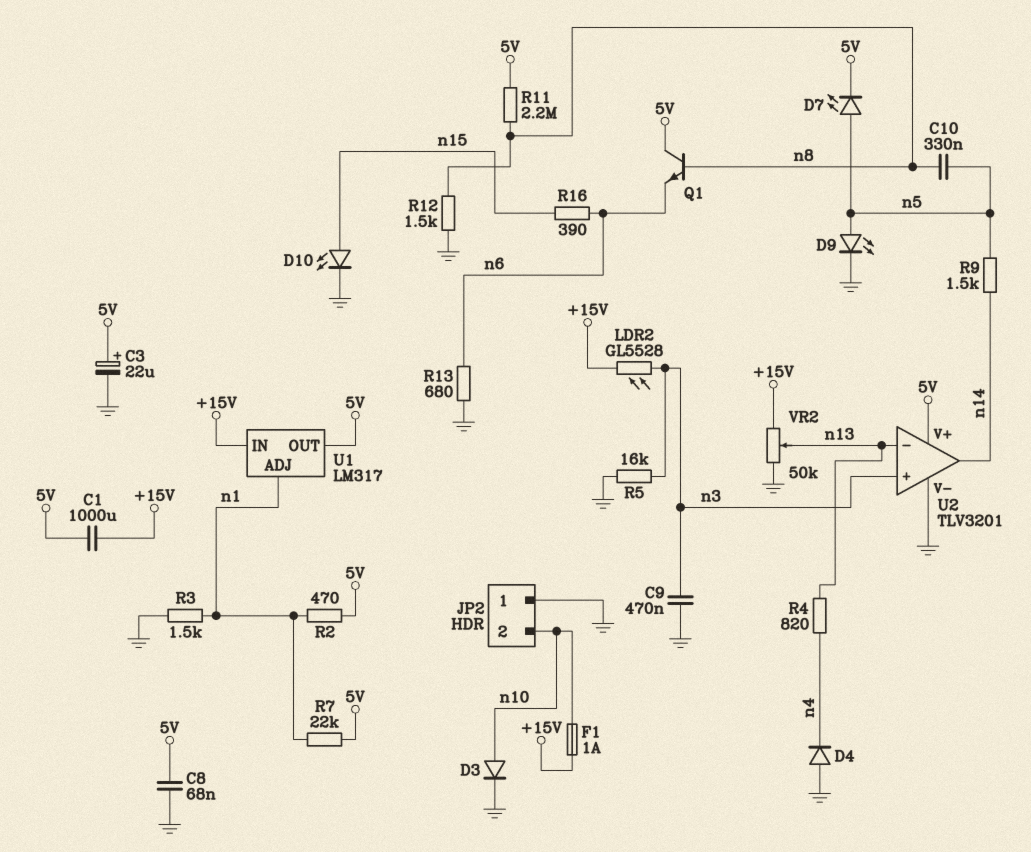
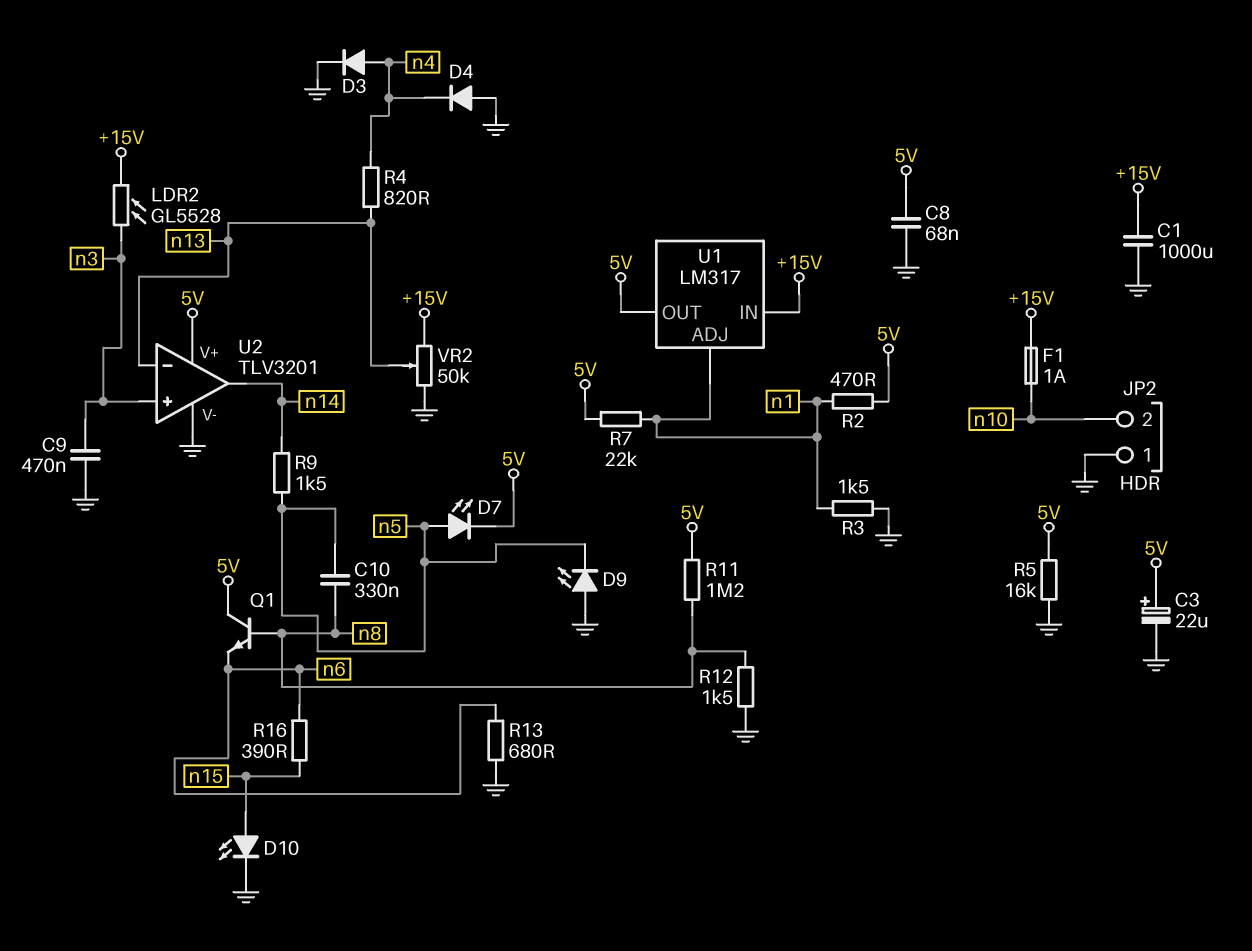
C1: 1000uF (+15V, 5V) -> 1000uF (+15V, GND)
D3: diode (A n10, K GND) -> diode (A n4, K GND)
D9: LED (A n5, K GND) -> LED (A GND, K n5)
R5: 16k (GND, n3) -> 16k (5V, GND)
R11: 2.2M (5V, n8) -> 1.2M (5V, n8)

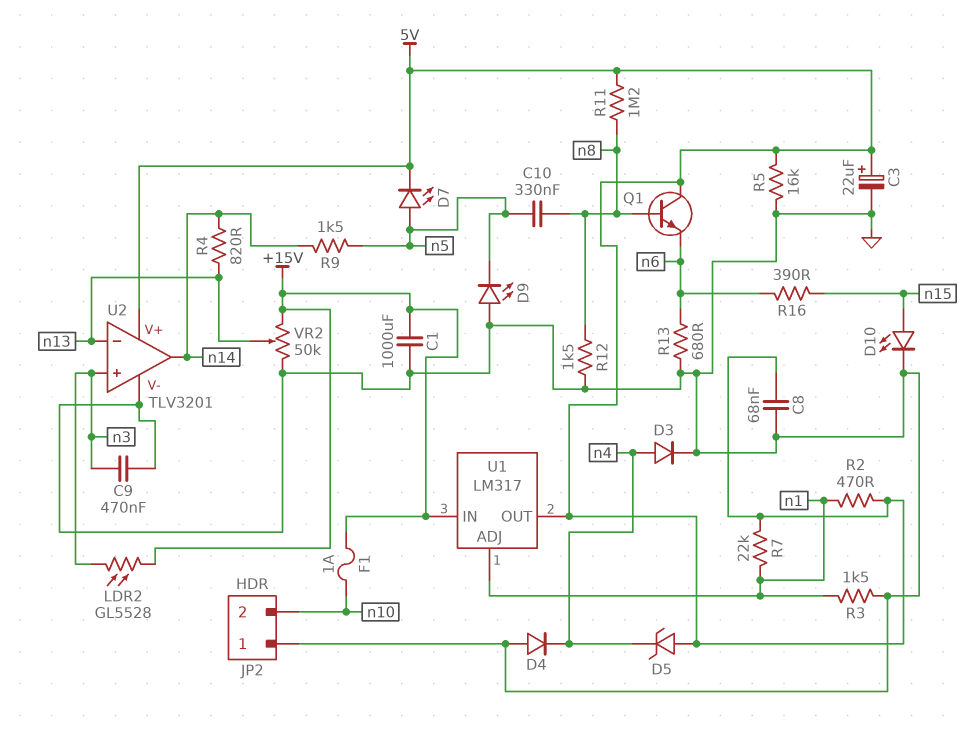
D5: none -> zener (A 5V, K n4)
R4: 820 (n4, n13) -> 820 (n13, n14)

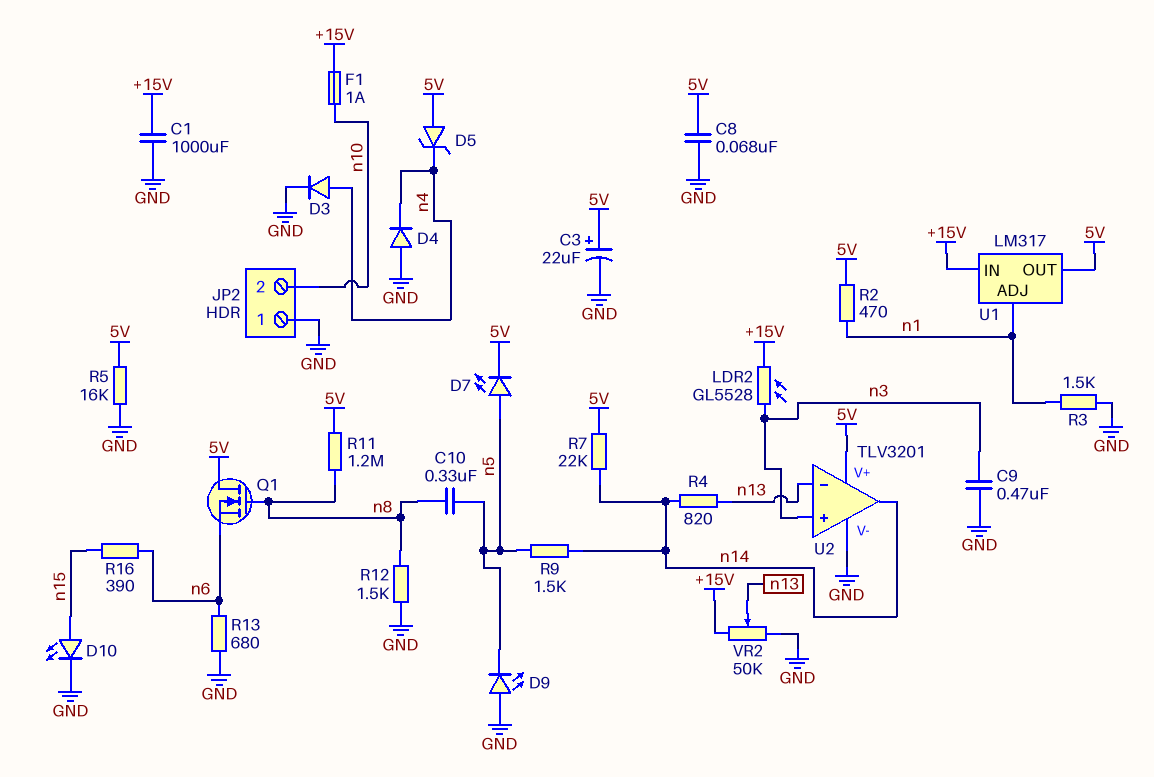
Q1: NPN (B n8, C 5V, E n6) -> NMOS (G n8, D 5V, S n6)
R7: 22k (5V, n1) -> 22k (5V, n14)

